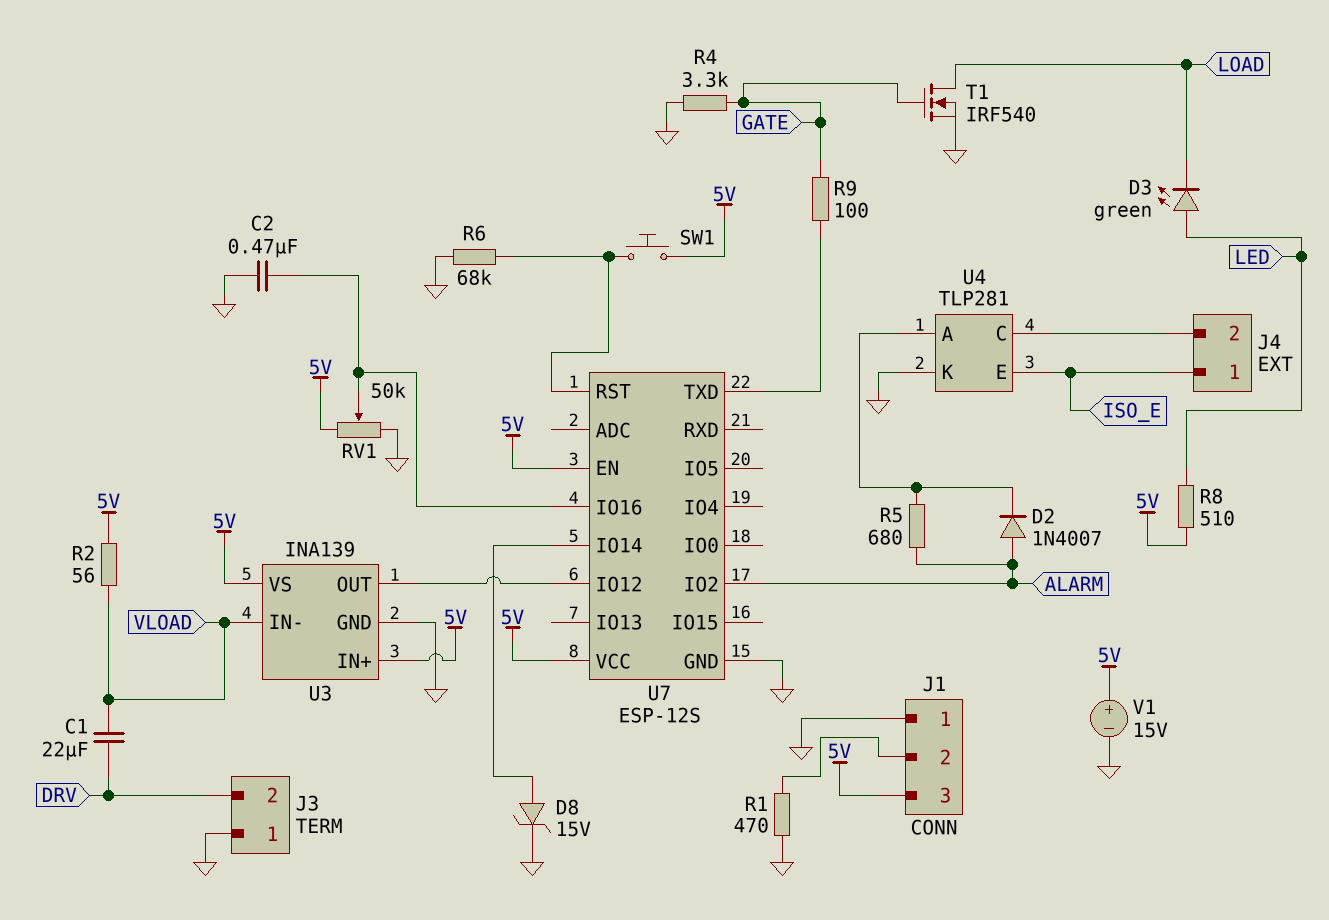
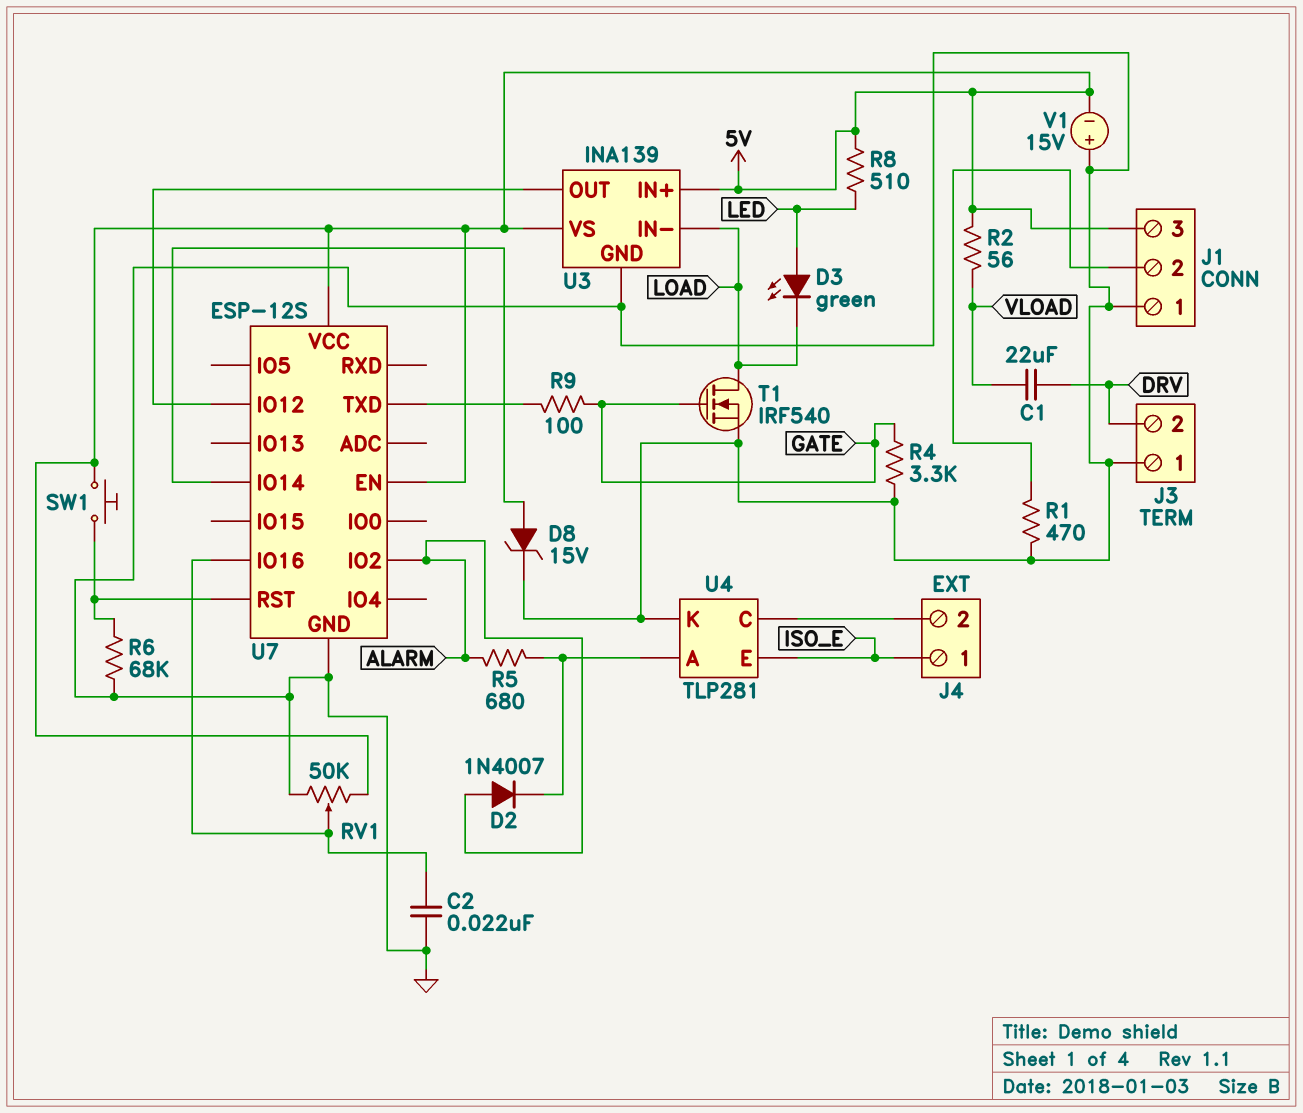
C2: 470nF (GND, U7/IO16) -> 22nF (GND, U7/IO16)
U3 pin IN-: VLOAD -> LOAD
V1: 15V (plus 5V, minus GND) -> 15V (plus GND, minus 5V)

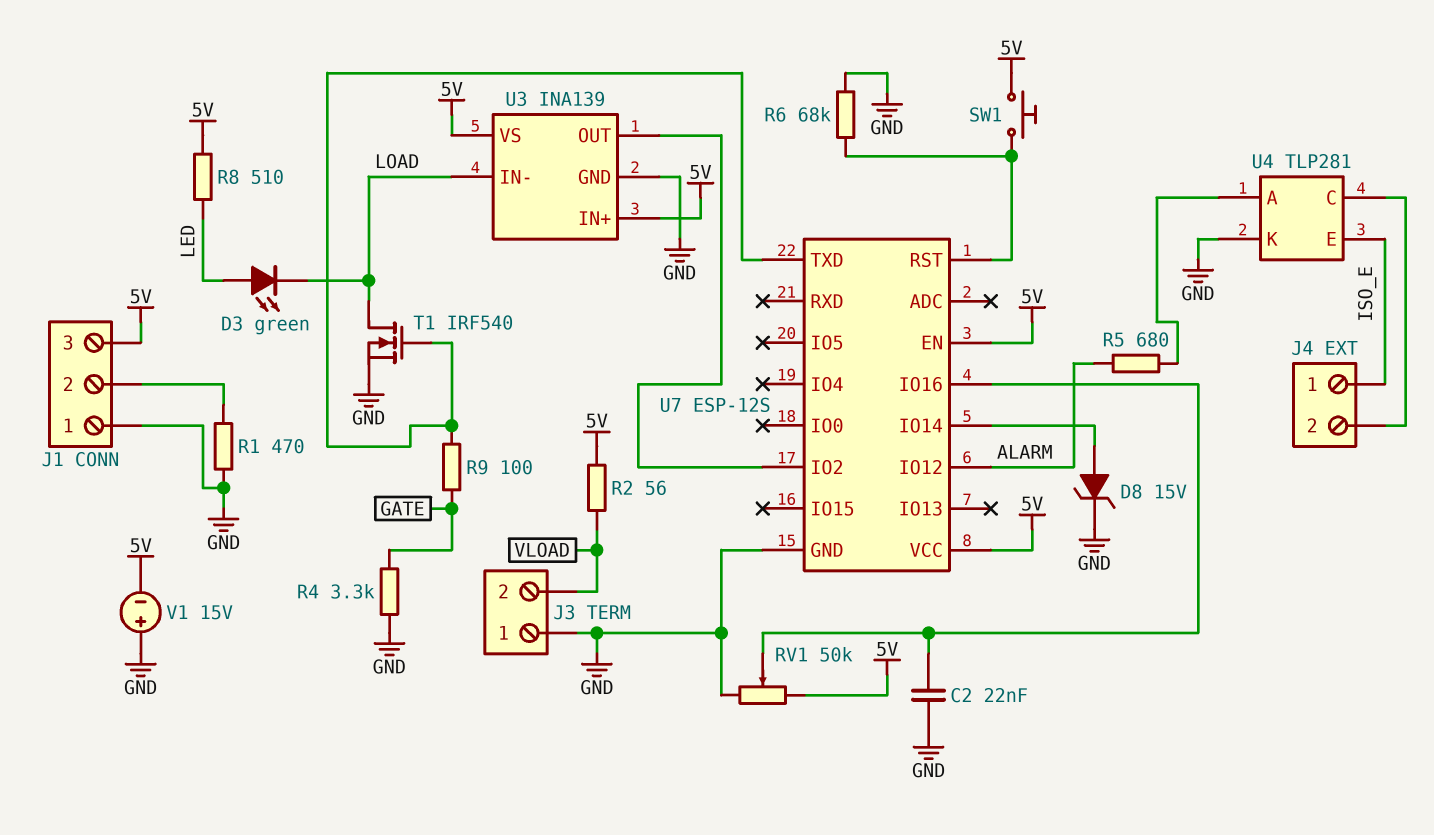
C1: 22uF (DRV, VLOAD) -> none
D2: diode 1N4007 (A ALARM, K U4/A) -> none
J3 pin 2: DRV -> VLOAD
T1: NMOS IRF540 (G GATE, D LOAD, S GND) -> NMOS IRF540 (G U7/TXD, D LOAD, S GND)
U7 pin IO2: ALARM -> U3/OUT
U7 pin IO12: U3/OUT -> ALARM

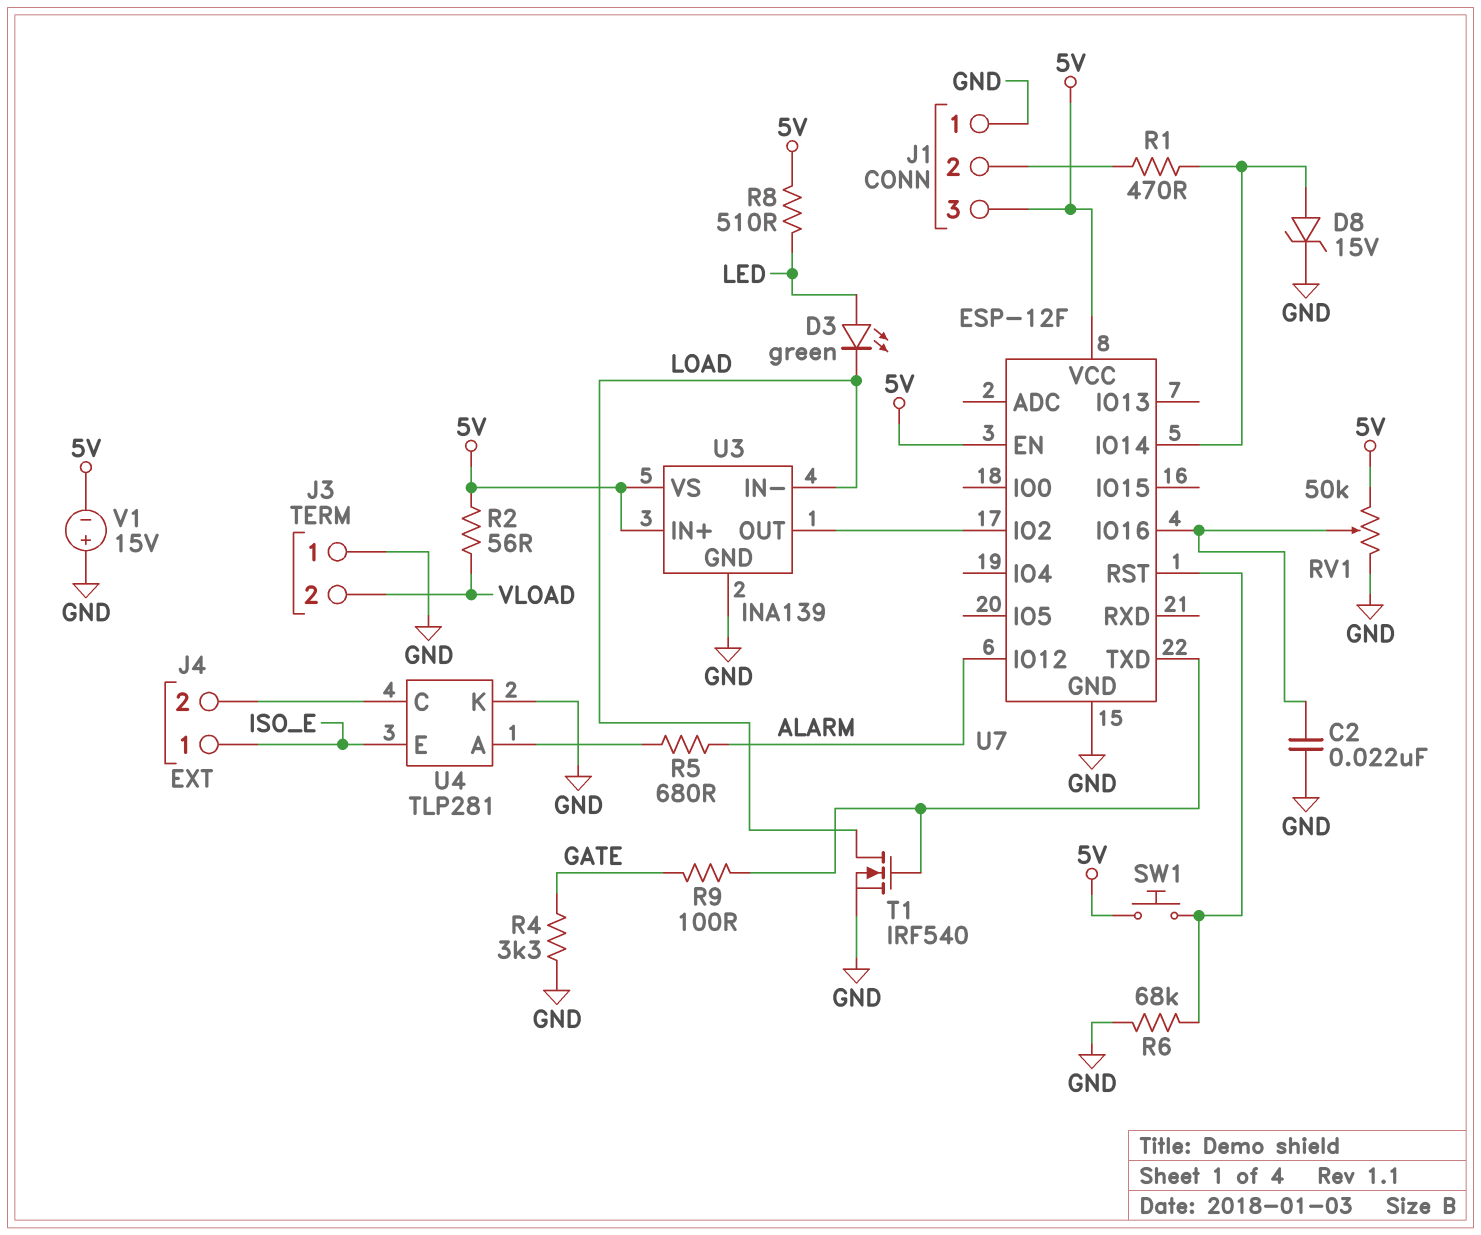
R1: 470 (GND, J1/2) -> 470 (J1/2, U7/IO14)
U7: ESP-12S -> ESP-12F

